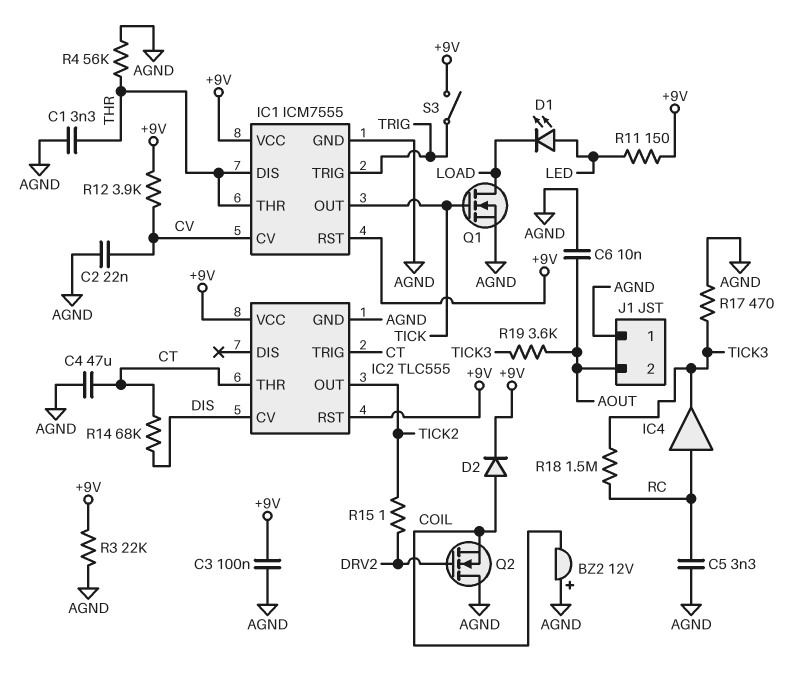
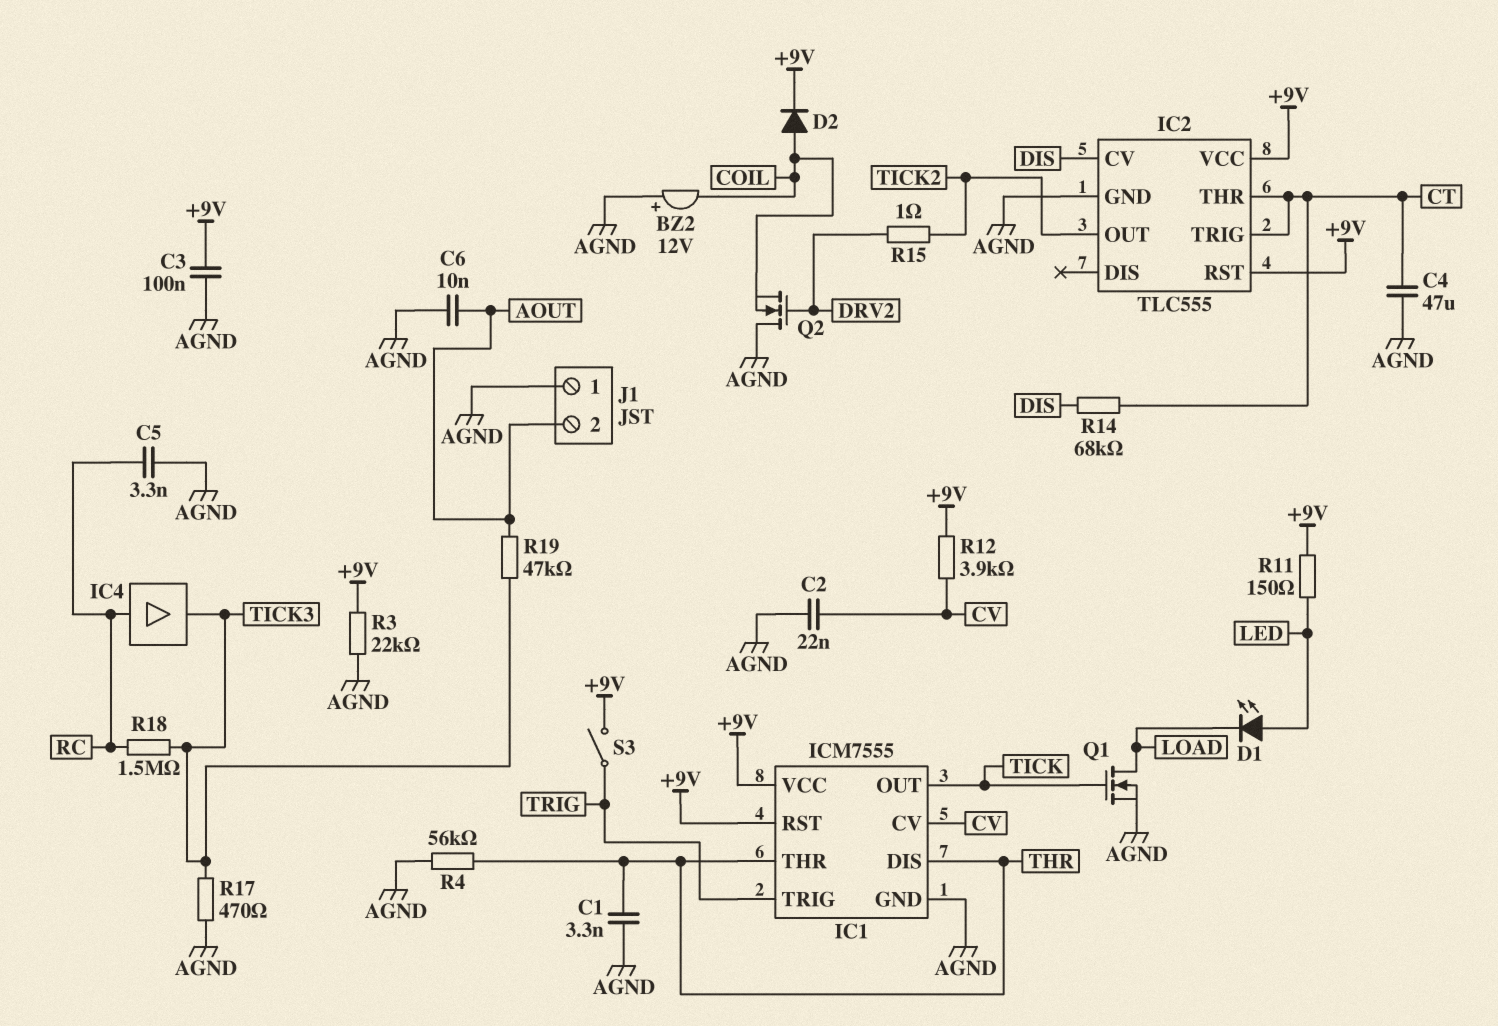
R19: 3.6k (AOUT, TICK3) -> 47k (AOUT, TICK3)

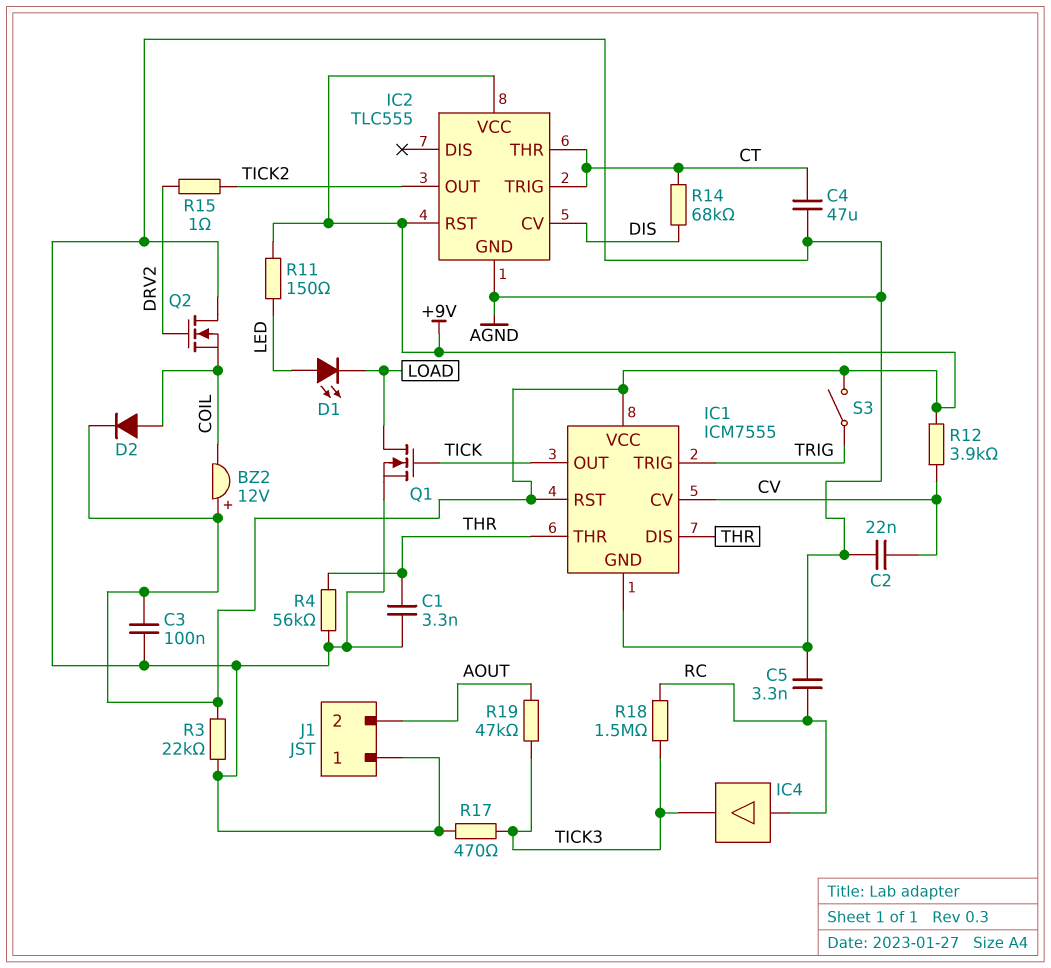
BZ2: buzzer 12V (plus AGND, minus COIL) -> buzzer 12V (plus +9V, minus COIL)
C6: 10nF (AGND, AOUT) -> none

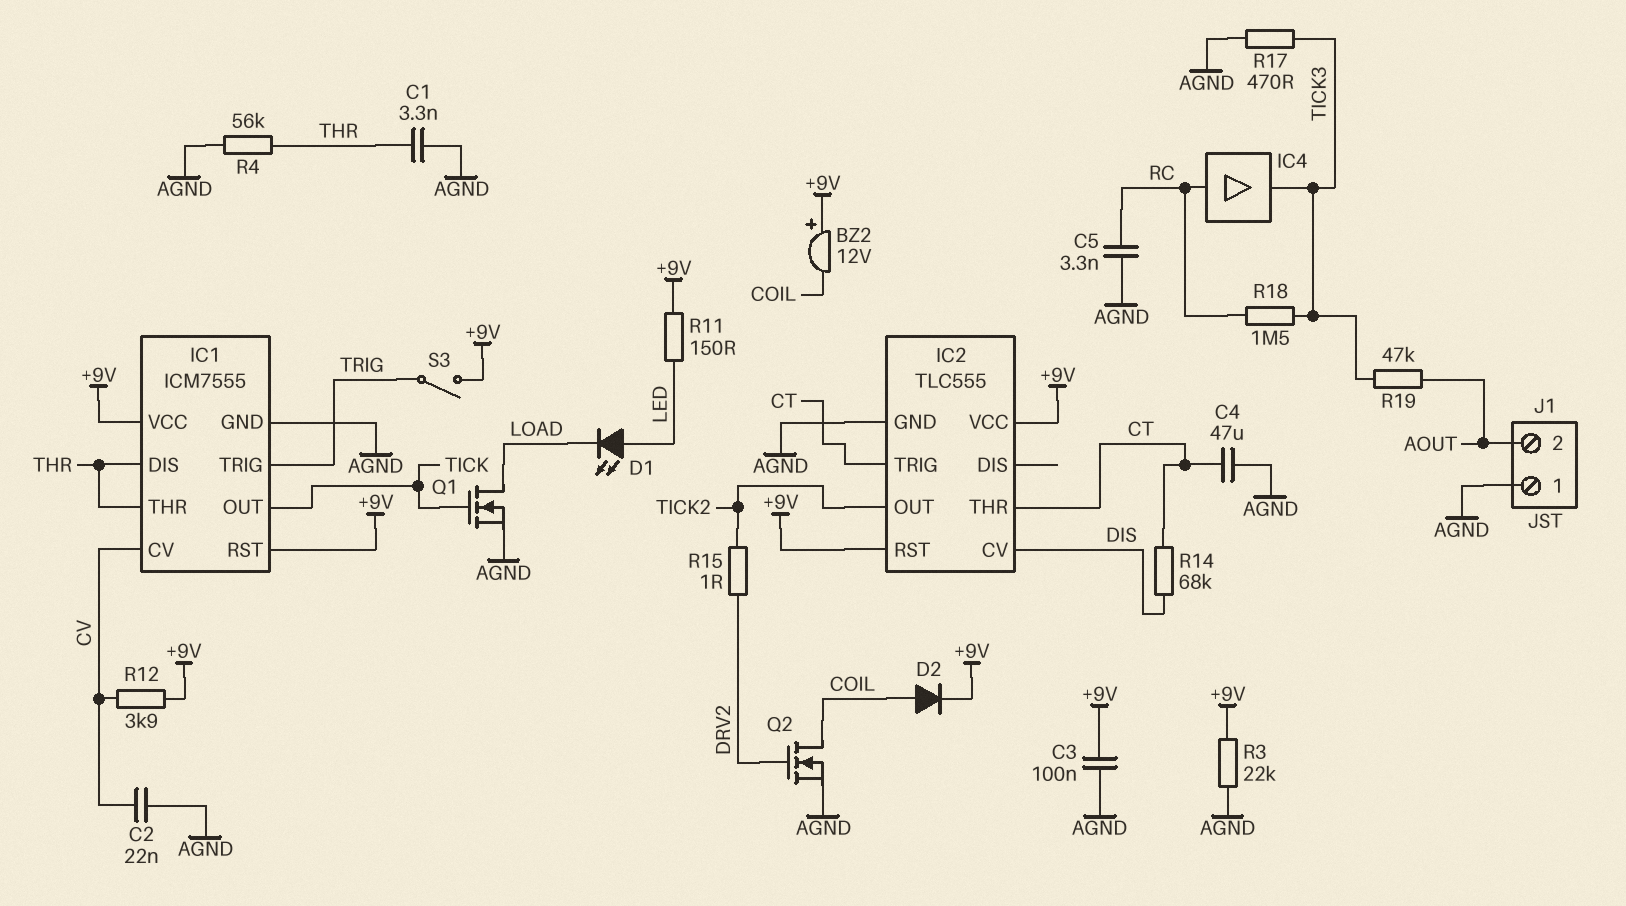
Q2: NMOS (G DRV2, D AGND, S COIL) -> NMOS (G DRV2, D COIL, S AGND)

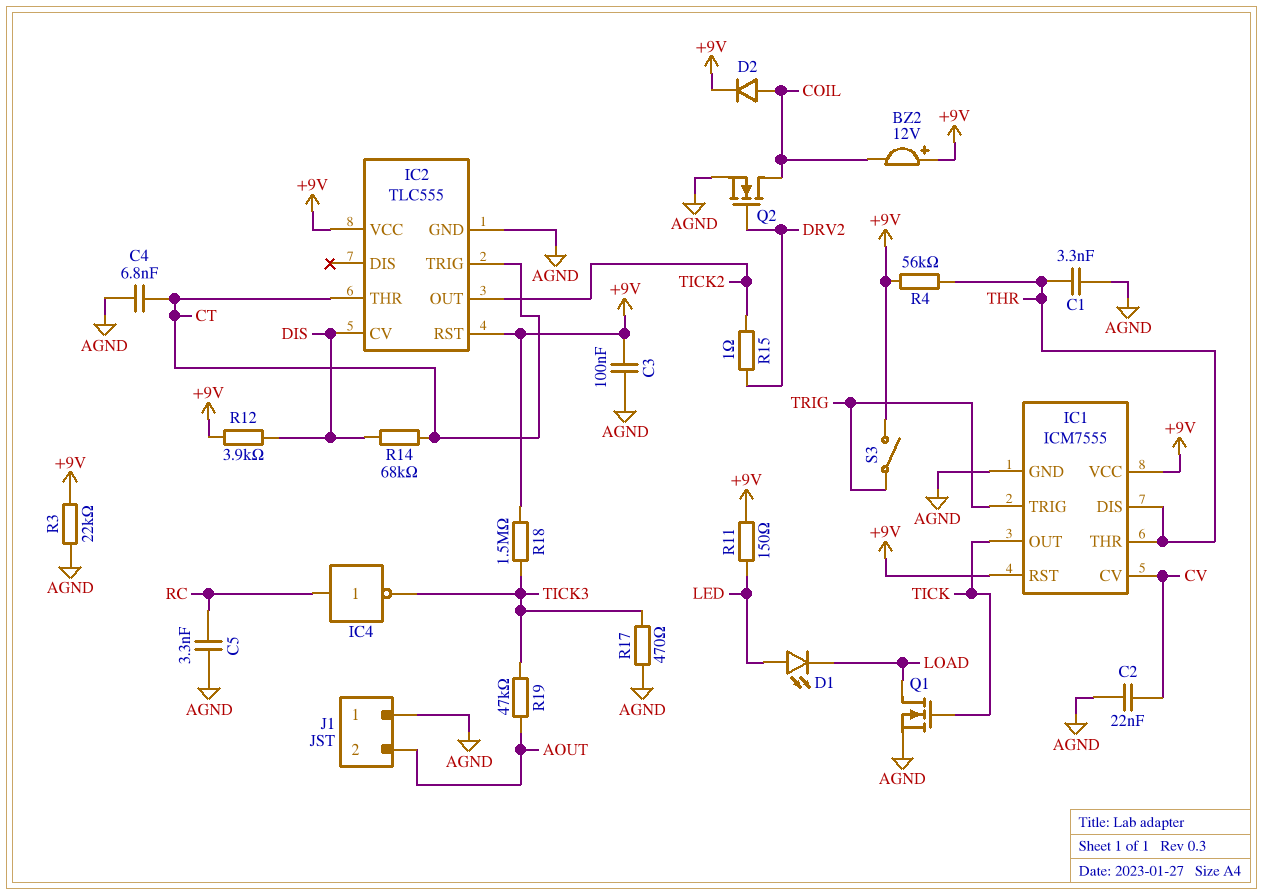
C4: 47uF (AGND, CT) -> 6.8nF (AGND, CT)
IC4: buffer (in RC, out TICK3) -> NOT (in RC, out TICK3)
R4: 56k (AGND, THR) -> 56k (+9V, THR)
R12: 3.9k (+9V, CV) -> 3.9k (+9V, DIS)
R18: 1.5M (RC, TICK3) -> 1.5M (+9V, TICK3)

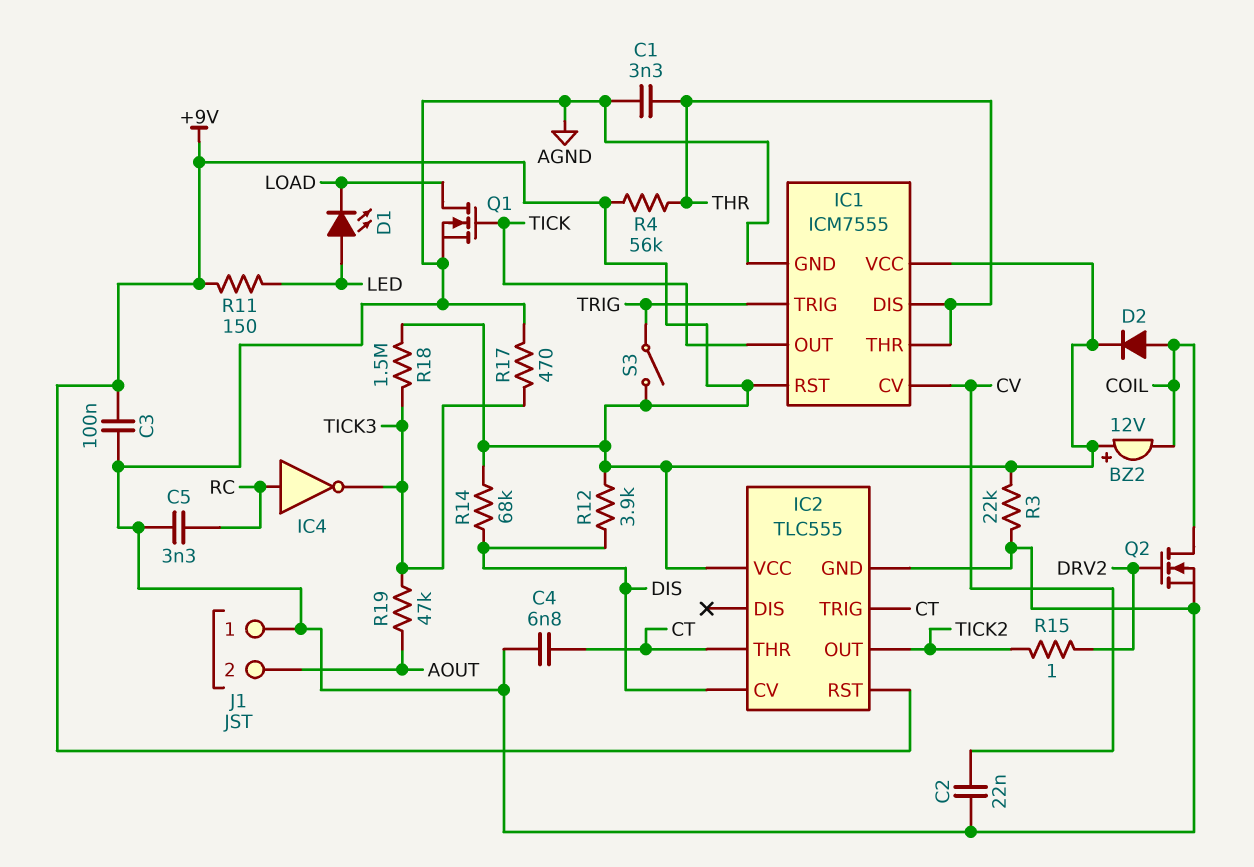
R14: 68k (CT, DIS) -> 68k (+9V, DIS)

